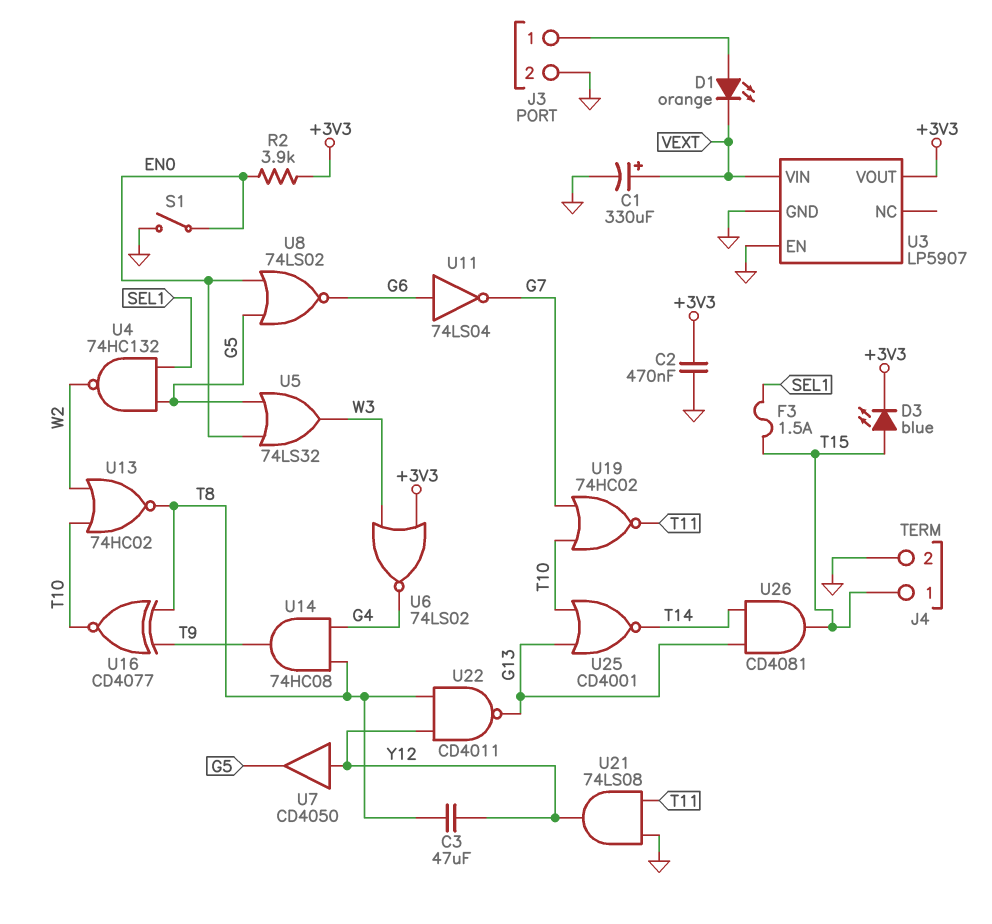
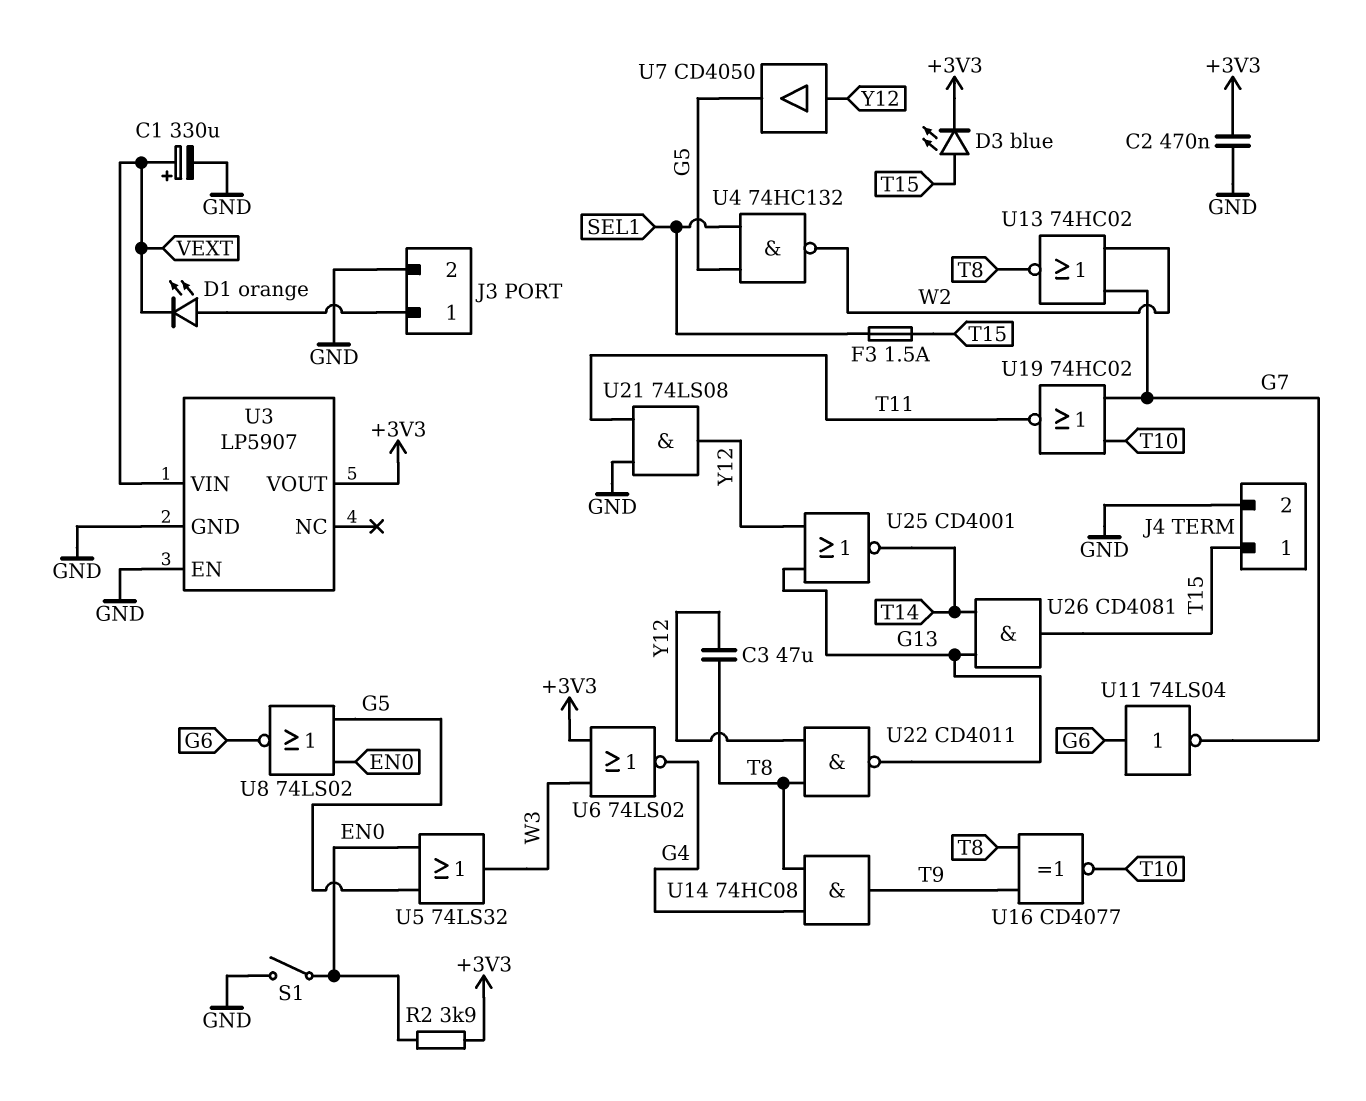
U13: NOR 74HC02 (in T10, in W2, out T8) -> NOR 74HC02 (in G7, in W2, out T8)
U25: NOR CD4001 (in G13, in T10, out T14) -> NOR CD4001 (in G13, in Y12, out T14)

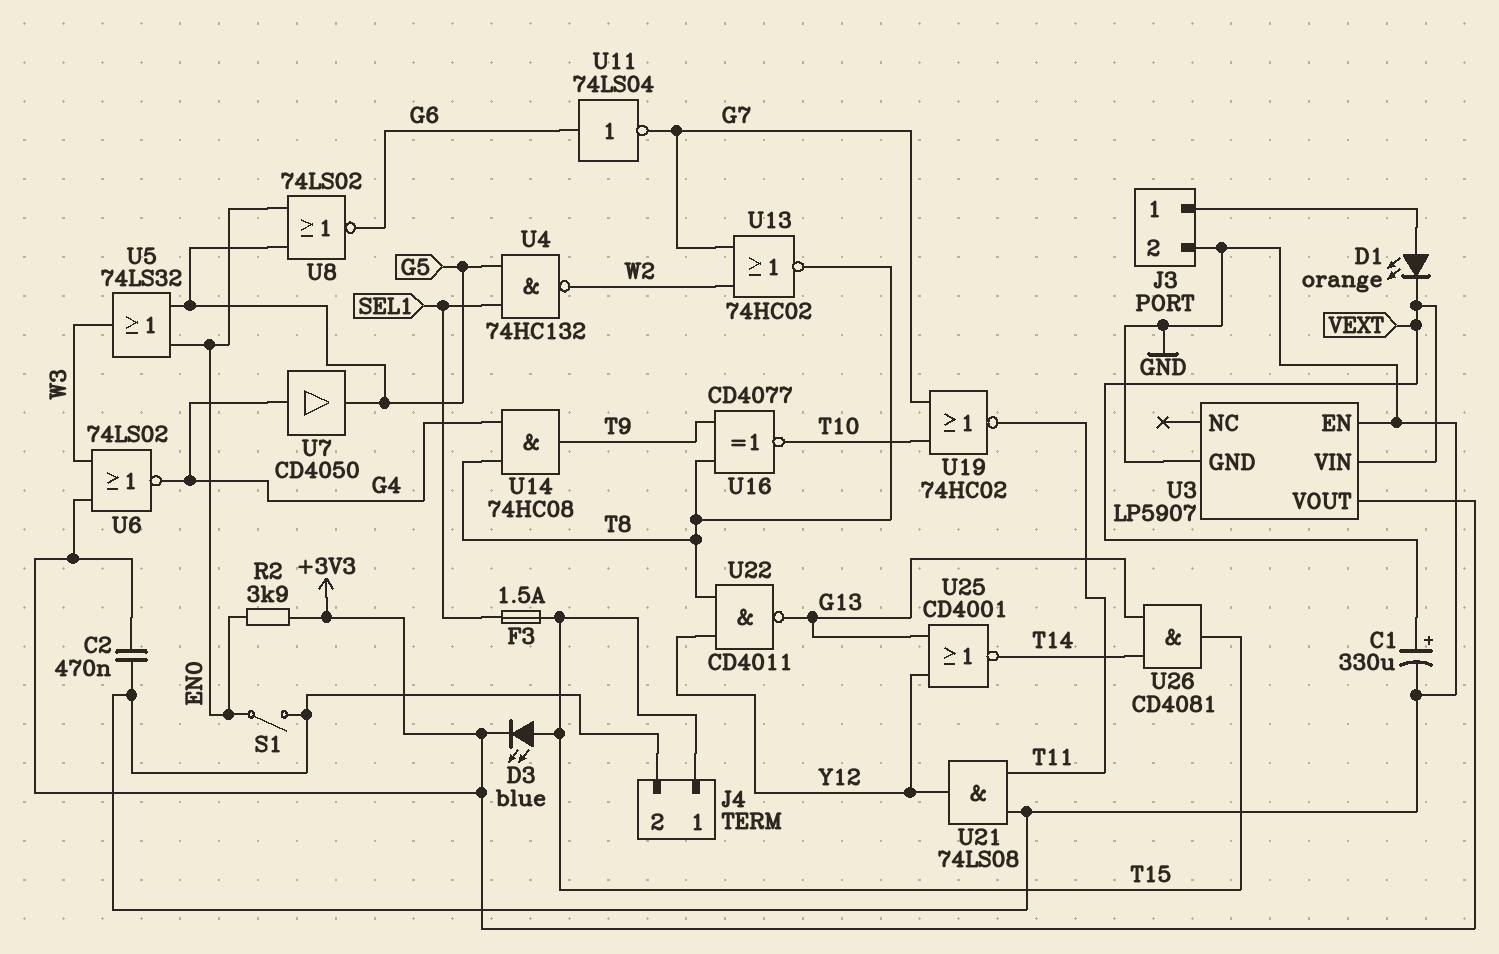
C3: 47uF (T8, Y12) -> none
U7: buffer CD4050 (in Y12, out G5) -> buffer CD4050 (in G4, out G5)

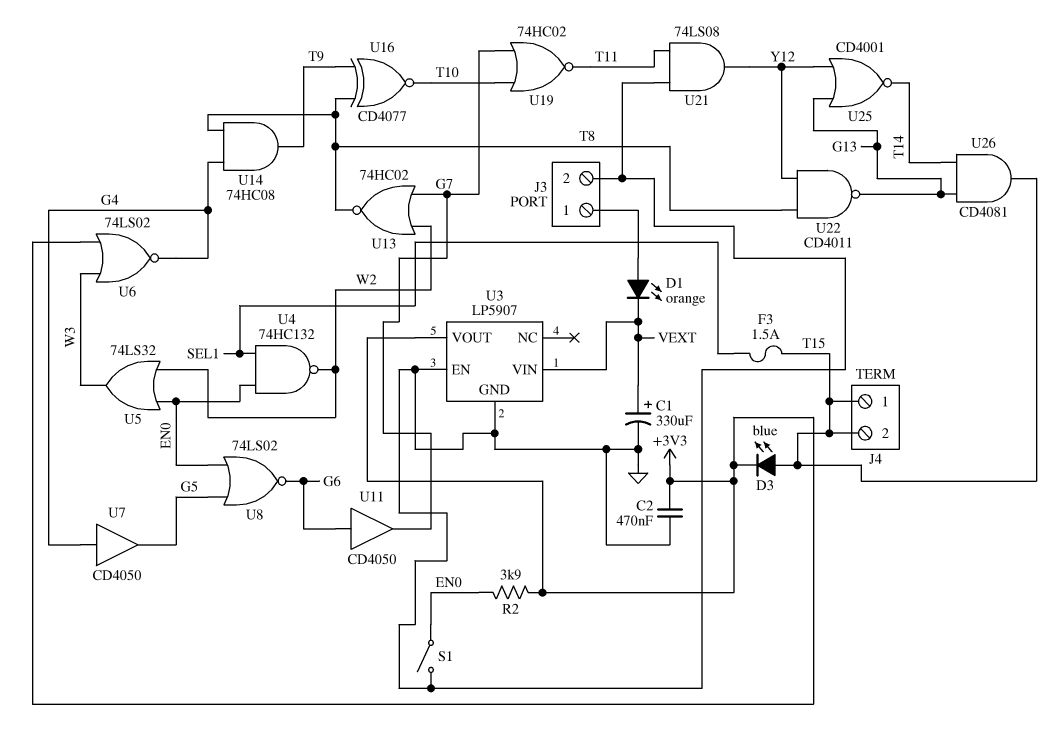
J4 pin 2: GND -> T15
U4: NAND 74HC132 (in G5, in SEL1, out W2) -> NAND 74HC132 (in EN0, in SEL1, out W2)
U5: OR 74LS32 (in EN0, in G5, out W3) -> OR 74LS32 (in EN0, in W2, out W3)
U11: NOT 74LS04 (in G6, out G7) -> buffer CD4050 (in G6, out G7)

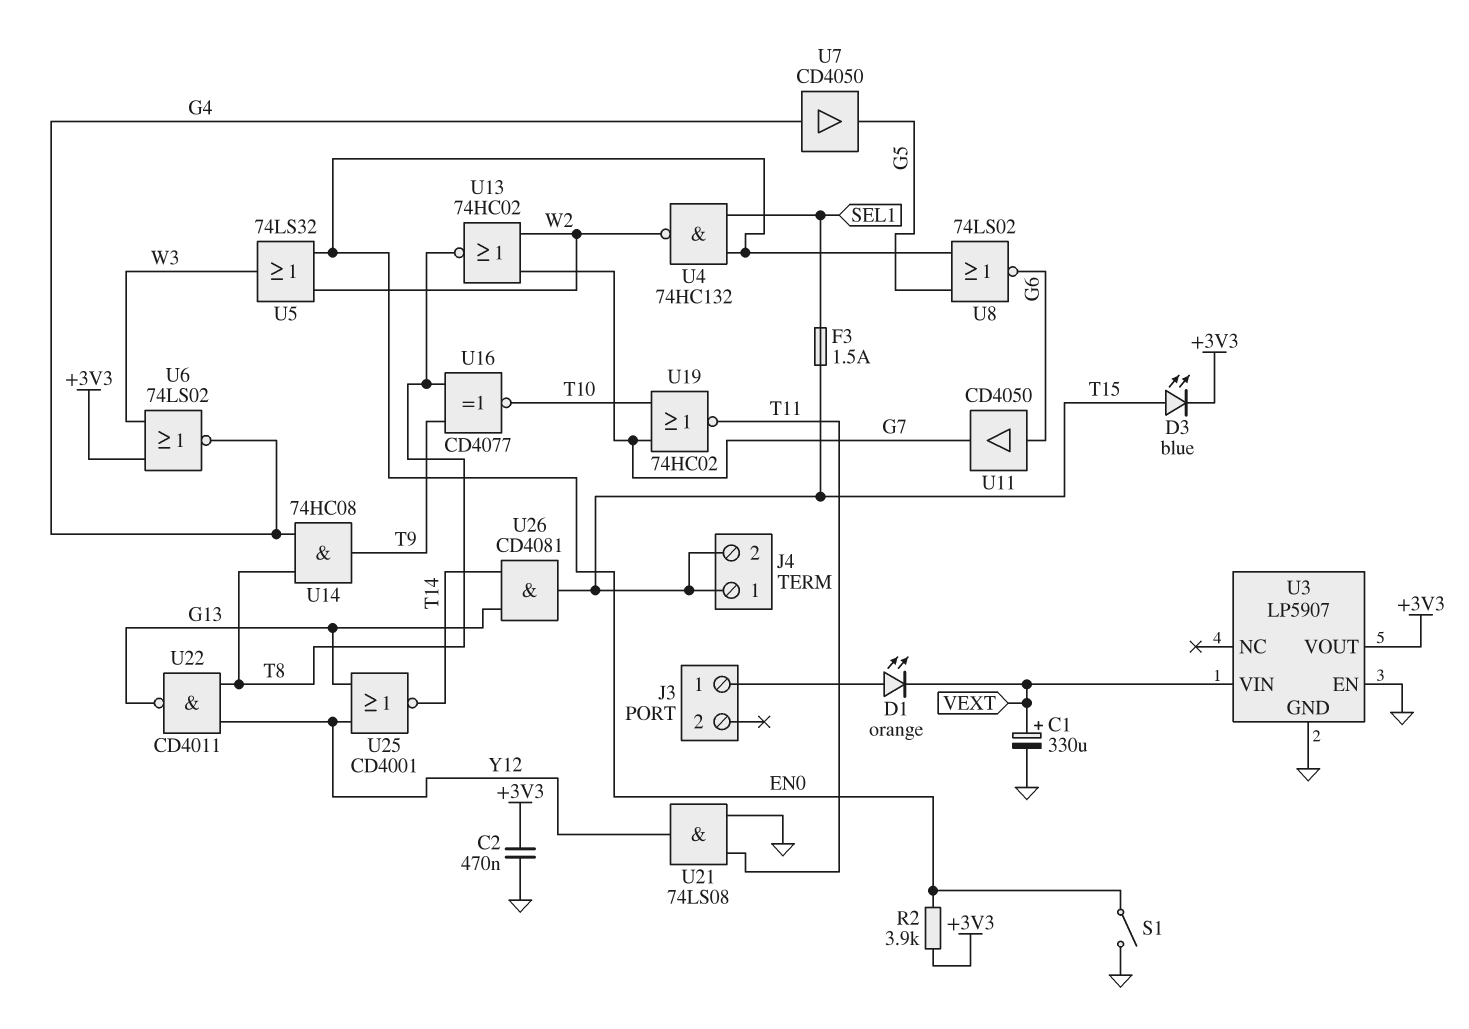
J3 pin 2: GND -> none

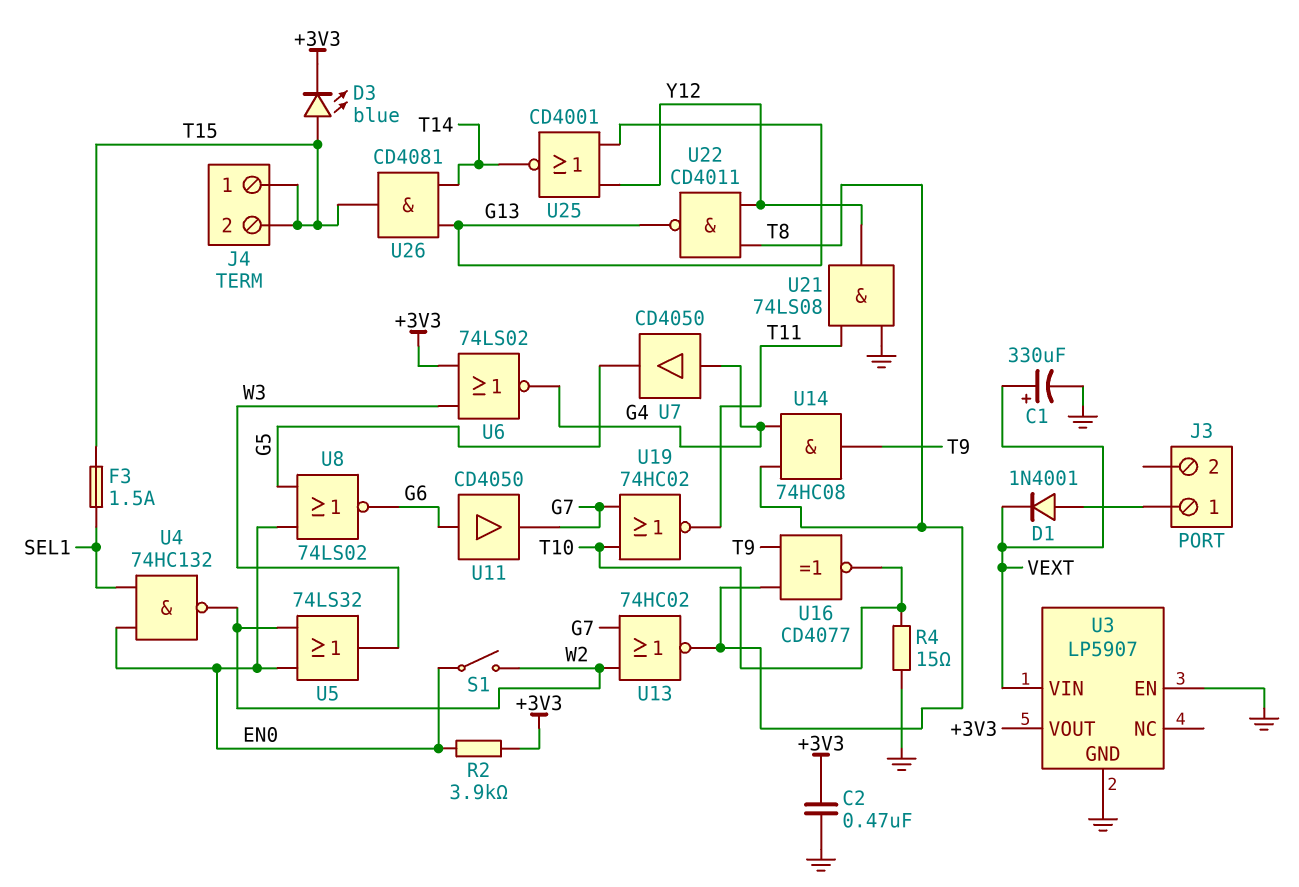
D1: LED orange (A J3/1, K VEXT) -> diode 1N4001 (A J3/1, K VEXT)
R4: none -> 15 (GND, T10)
S1: switch (EN0, GND) -> switch (EN0, W2)

